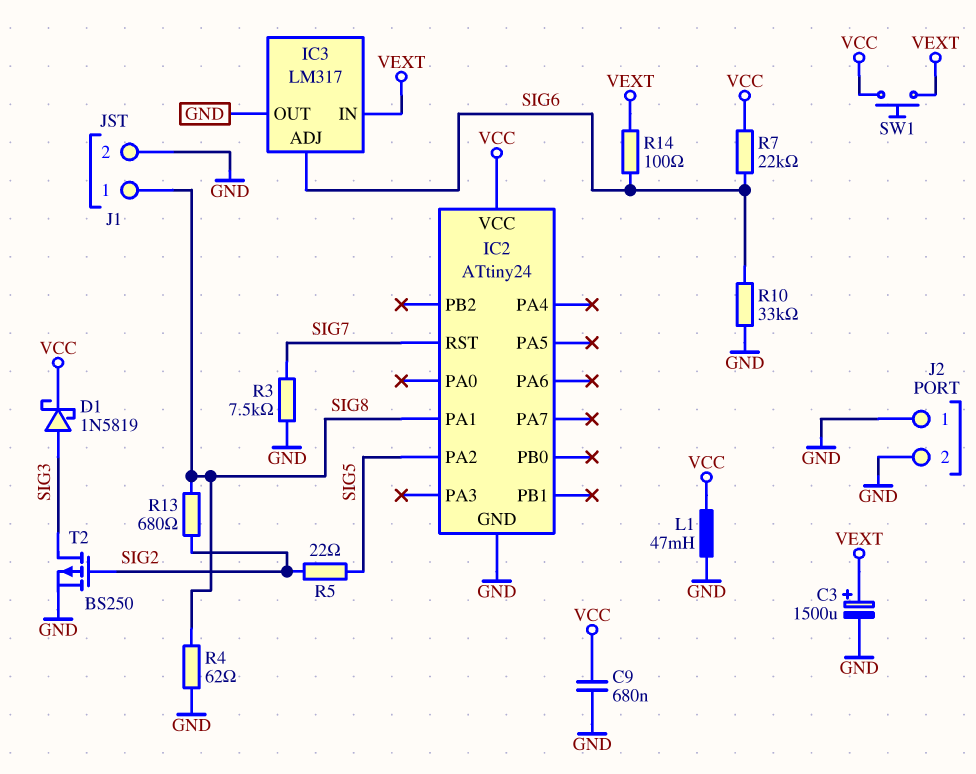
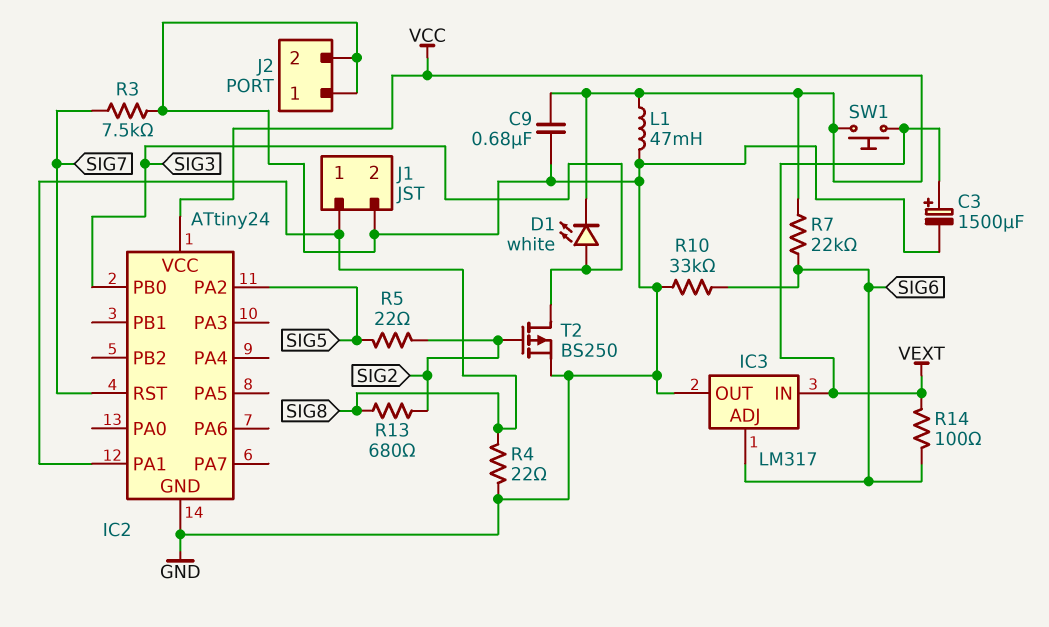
D1: schottky 1N5819 (A SIG3, K VCC) -> LED white (A SIG3, K VCC)
IC2 pin PB0: none -> SIG3
R4: 62 (GND, SIG8) -> 22 (GND, SIG8)

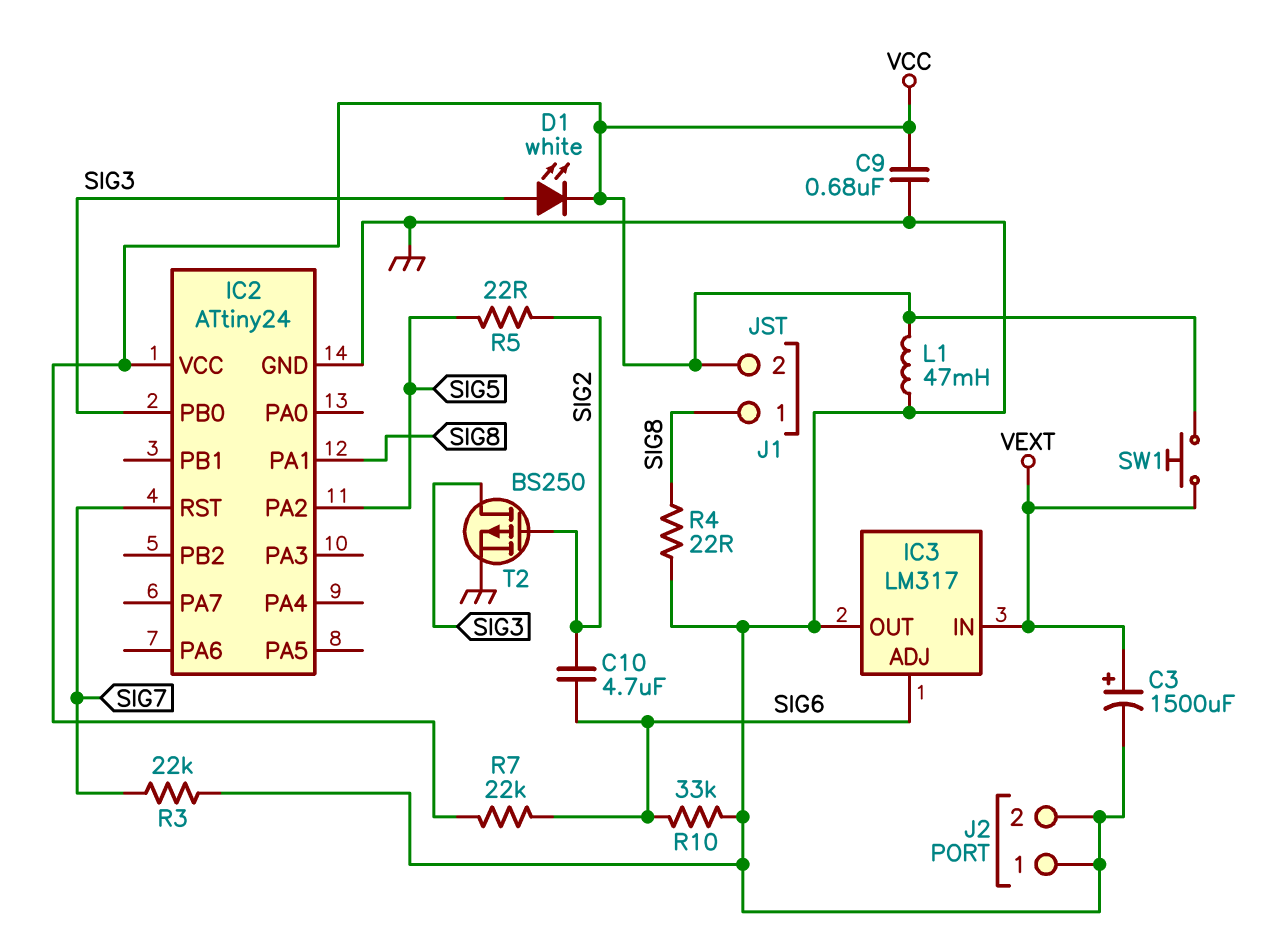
C10: none -> 4.7uF (SIG2, SIG6)
J1 pin 2: GND -> VCC
R3: 7.5k (GND, SIG7) -> 22k (GND, SIG7)
R13: 680 (SIG2, SIG8) -> none
R14: 100 (SIG6, VEXT) -> none

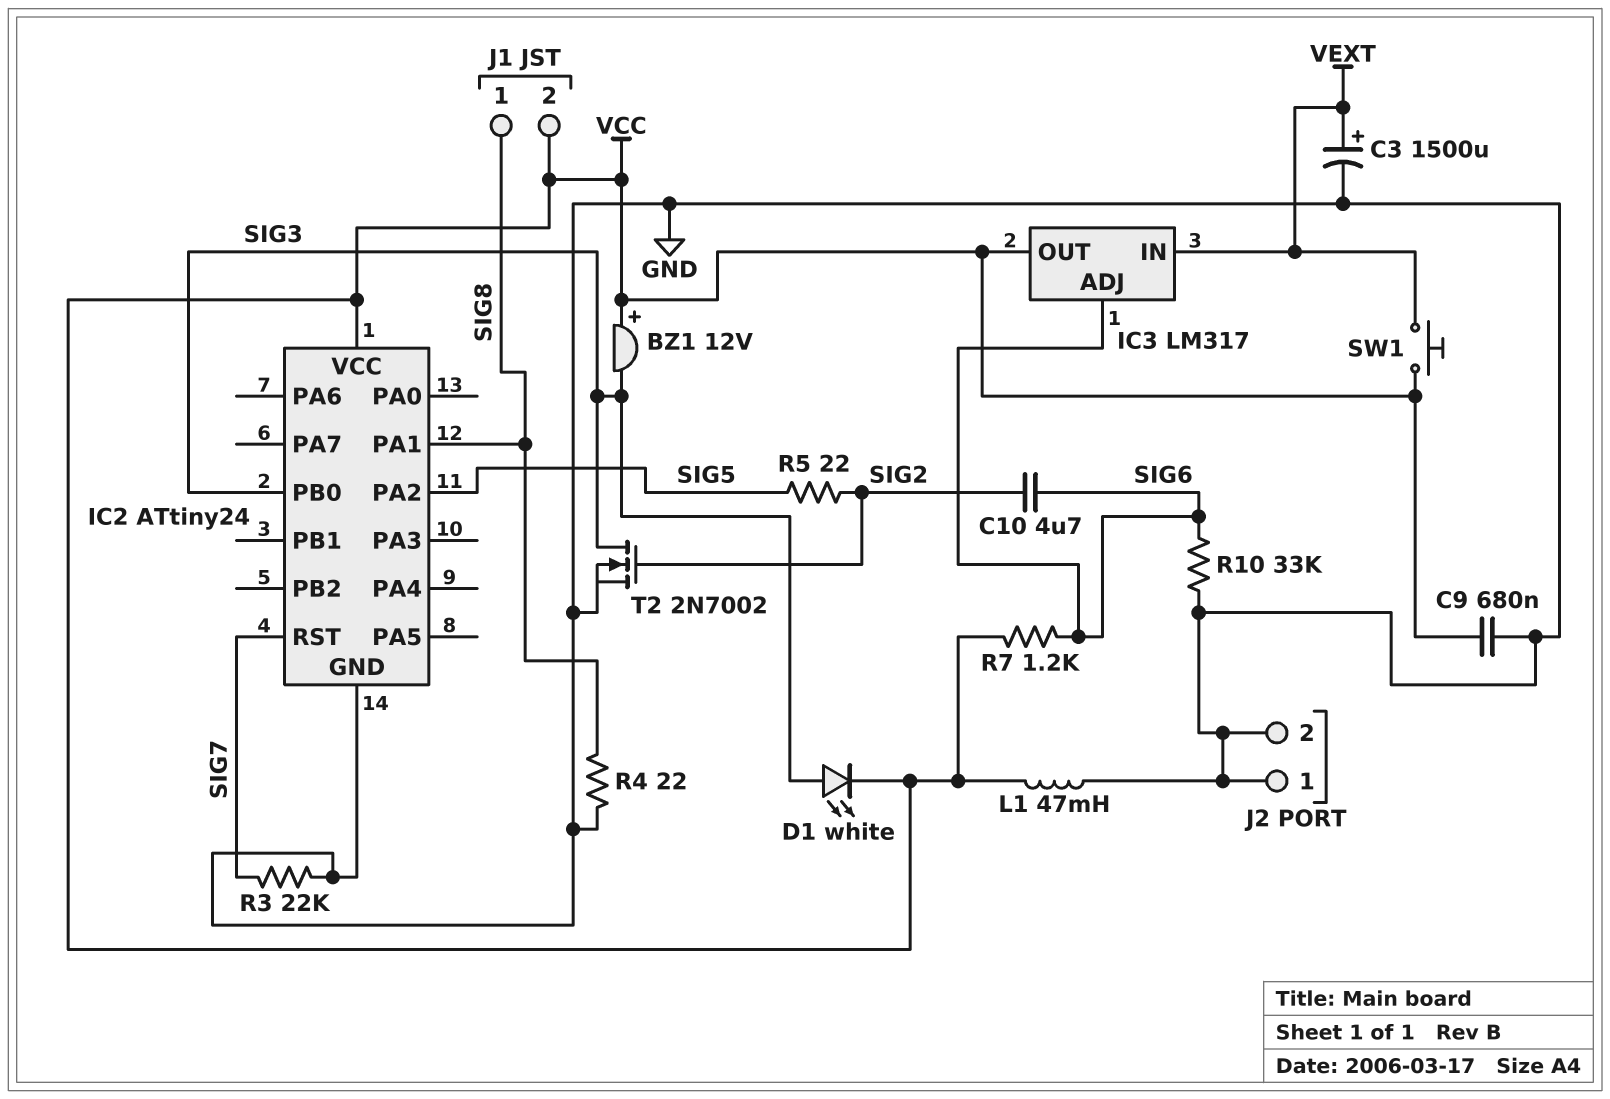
BZ1: none -> buzzer 12V (plus VCC, minus SIG3)
IC3 pin OUT: GND -> VCC
R7: 22k (SIG6, VCC) -> 1.2k (SIG6, VCC)
T2: PMOS BS250 (G SIG2, D SIG3, S GND) -> NMOS 2N7002 (G SIG2, D SIG3, S GND)

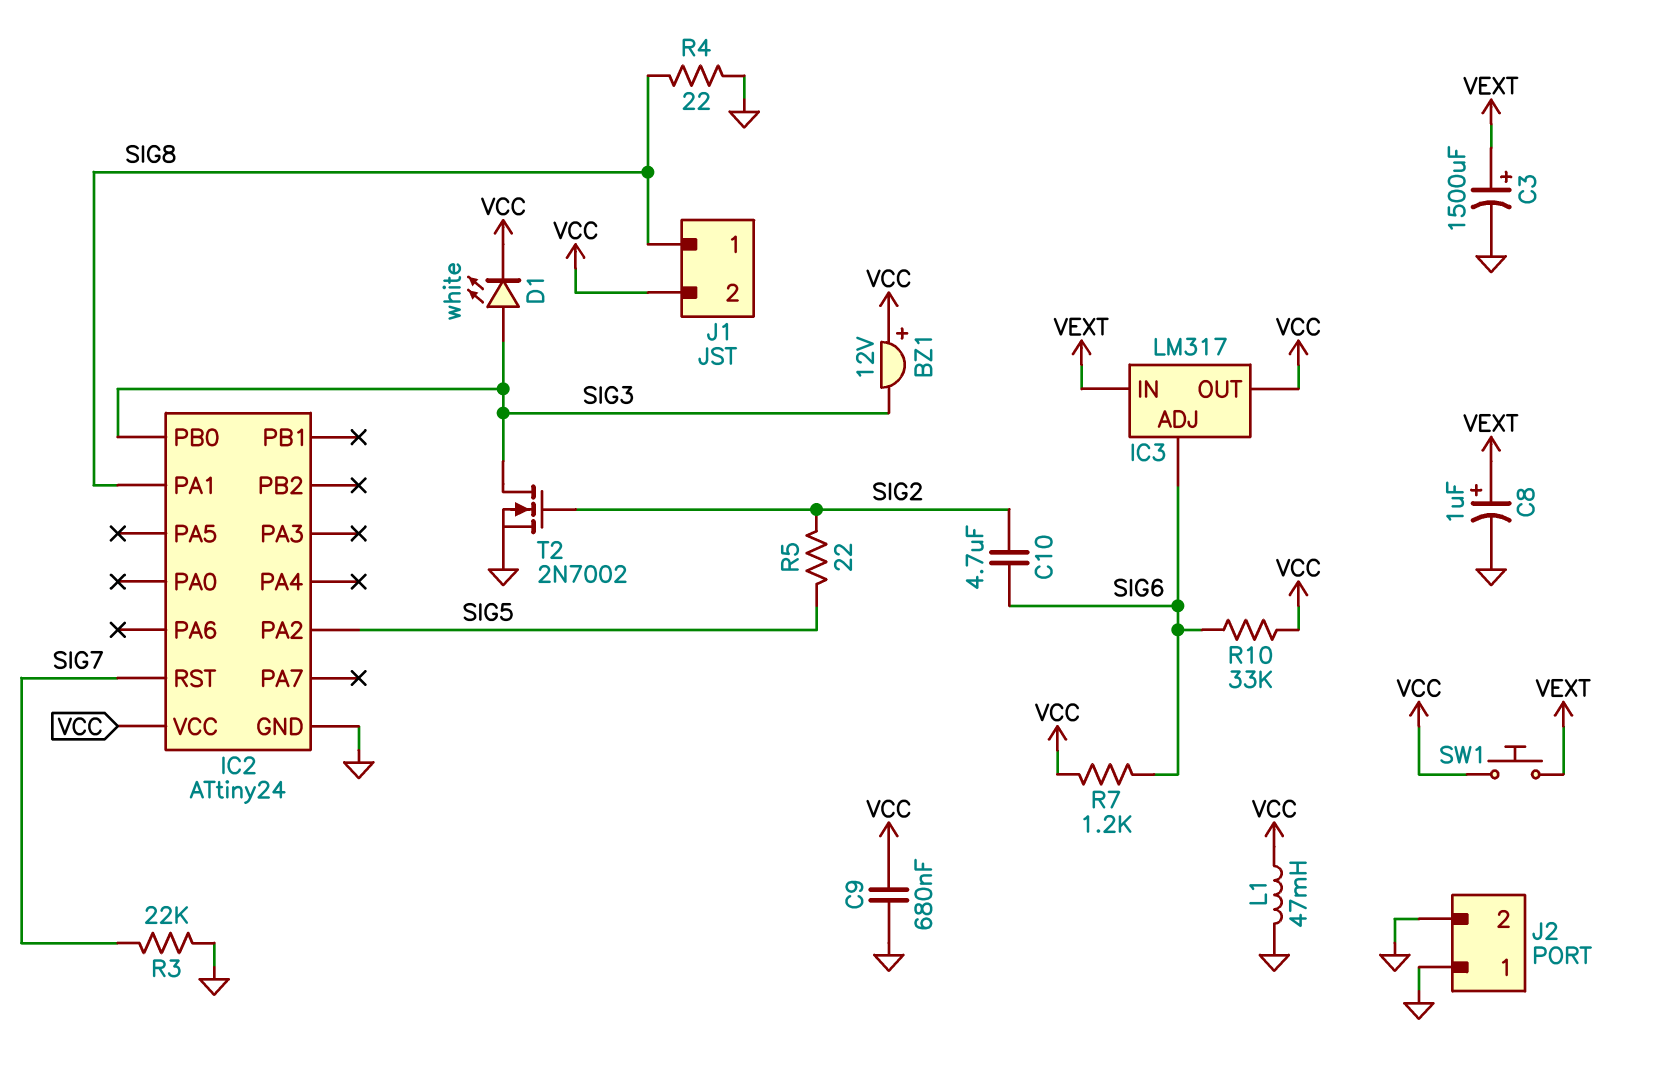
C8: none -> 1uF (plus VEXT, minus GND)
R10: 33k (GND, SIG6) -> 33k (SIG6, VCC)

